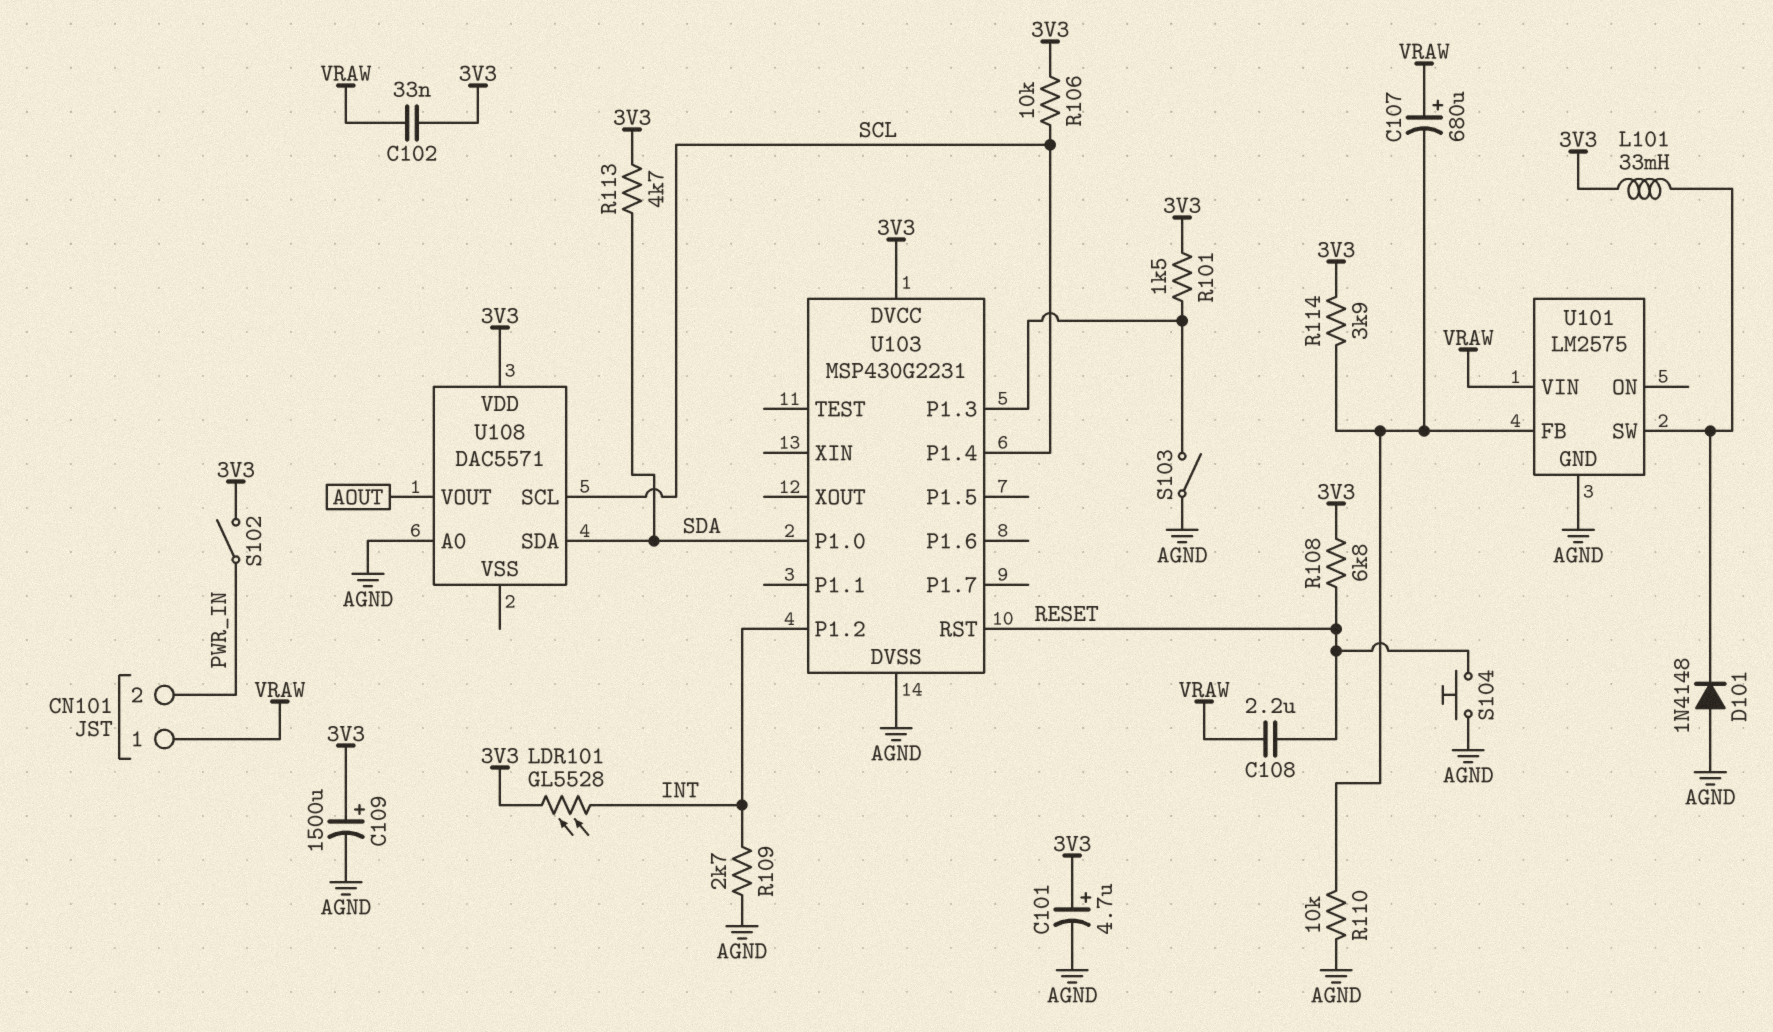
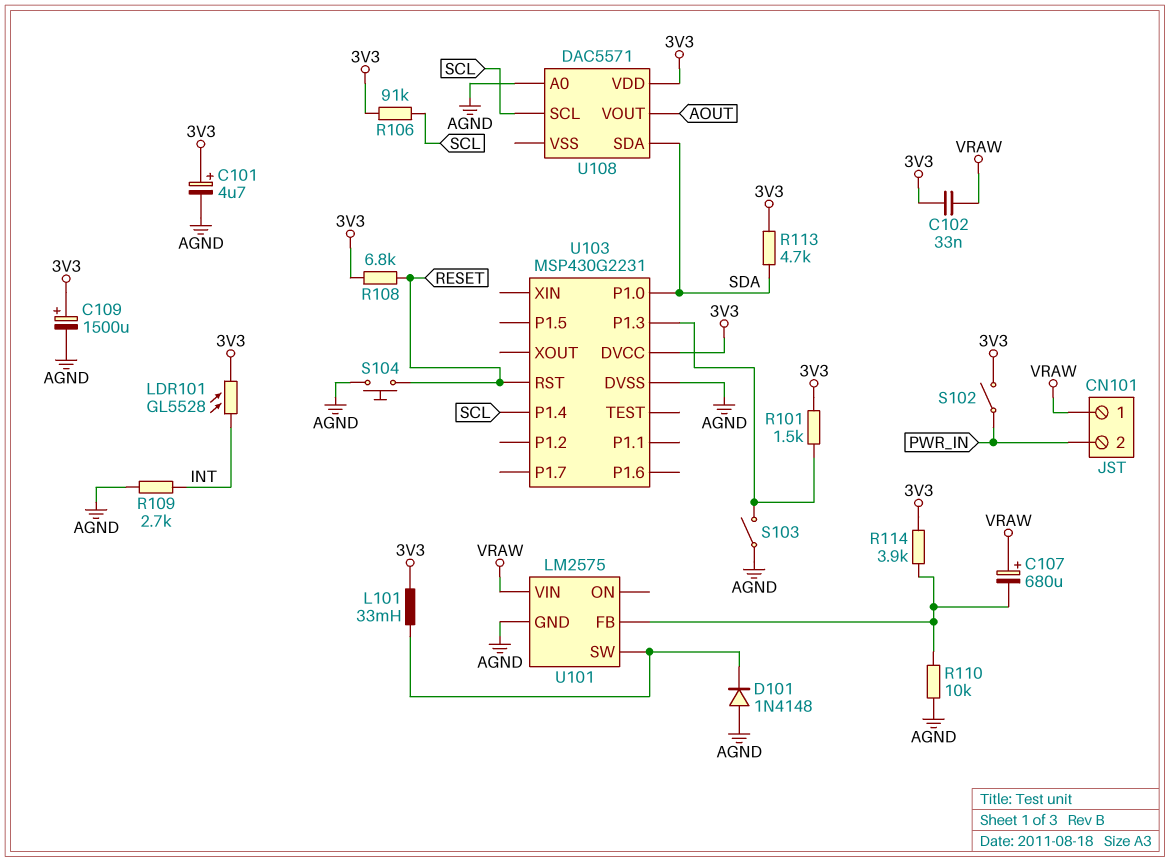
C108: 2.2uF (RESET, VRAW) -> none
R106: 10k (3V3, SCL) -> 91k (3V3, SCL)
U103 pin P1.2: INT -> none

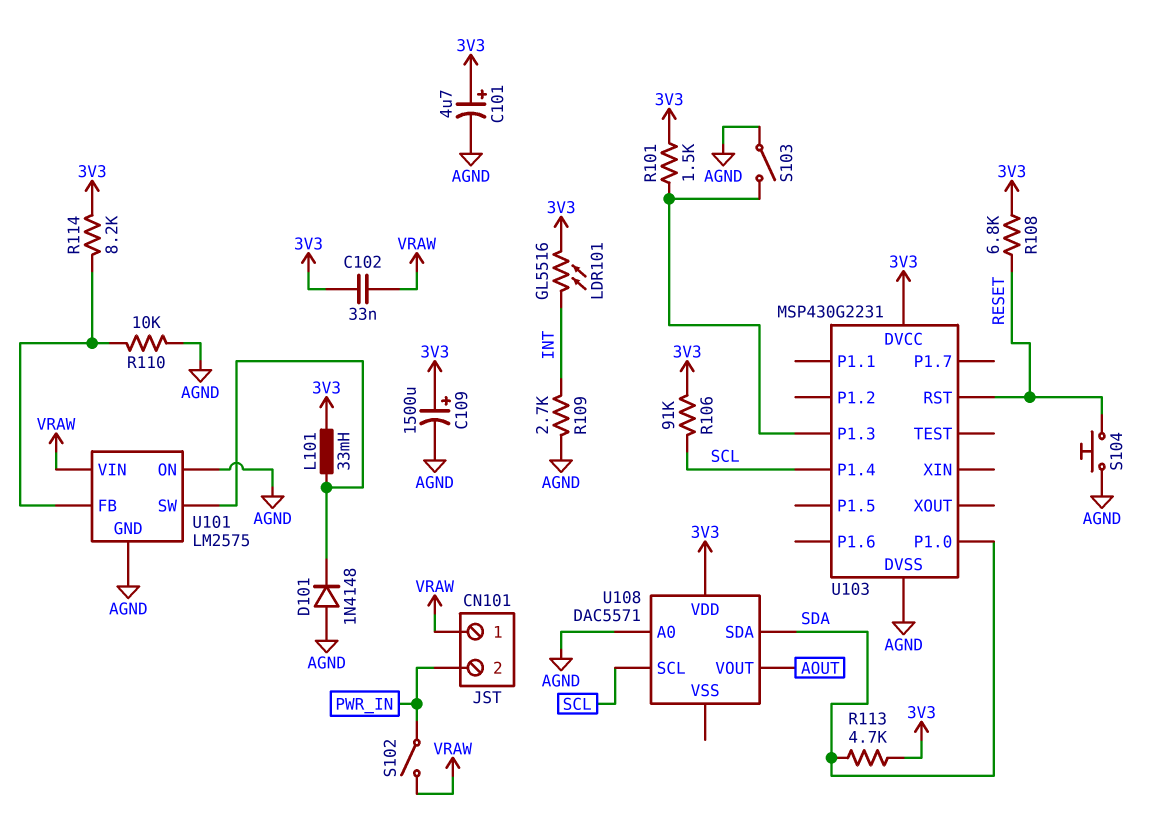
C107: 680uF (plus VRAW, minus U101/FB) -> none
LDR101: GL5528 (3V3, INT) -> GL5516 (3V3, INT)
R114: 3.9k (3V3, U101/FB) -> 8.2k (3V3, U101/FB)
S102: switch (3V3, PWR_IN) -> switch (PWR_IN, VRAW)
U101 pin ON: none -> AGND

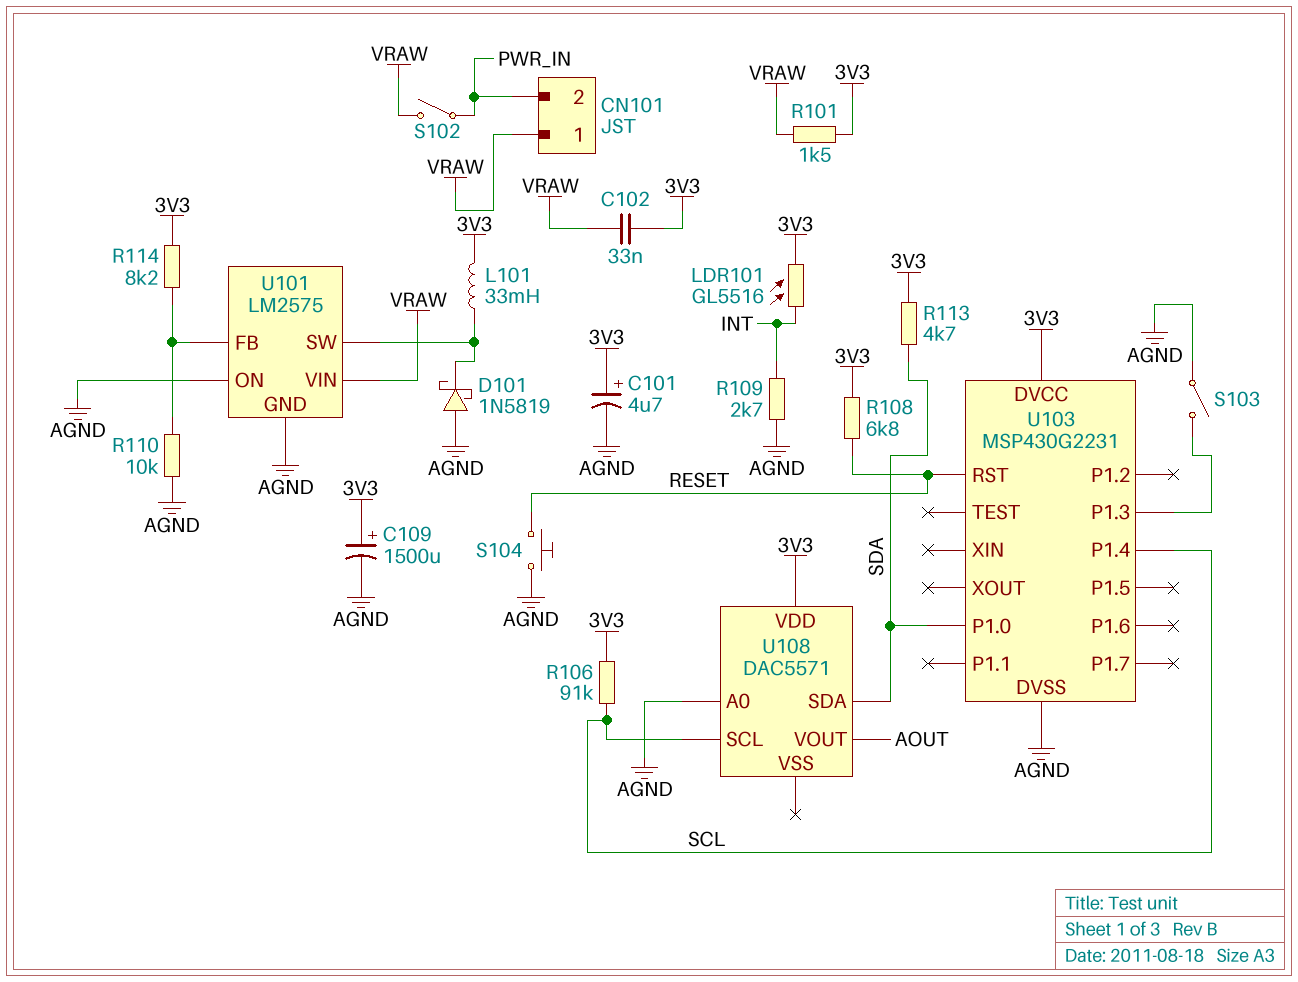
D101: diode 1N4148 (A AGND, K U101/SW) -> schottky 1N5819 (A AGND, K U101/SW)
R101: 1.5k (3V3, U103/P1.3) -> 1.5k (3V3, VRAW)

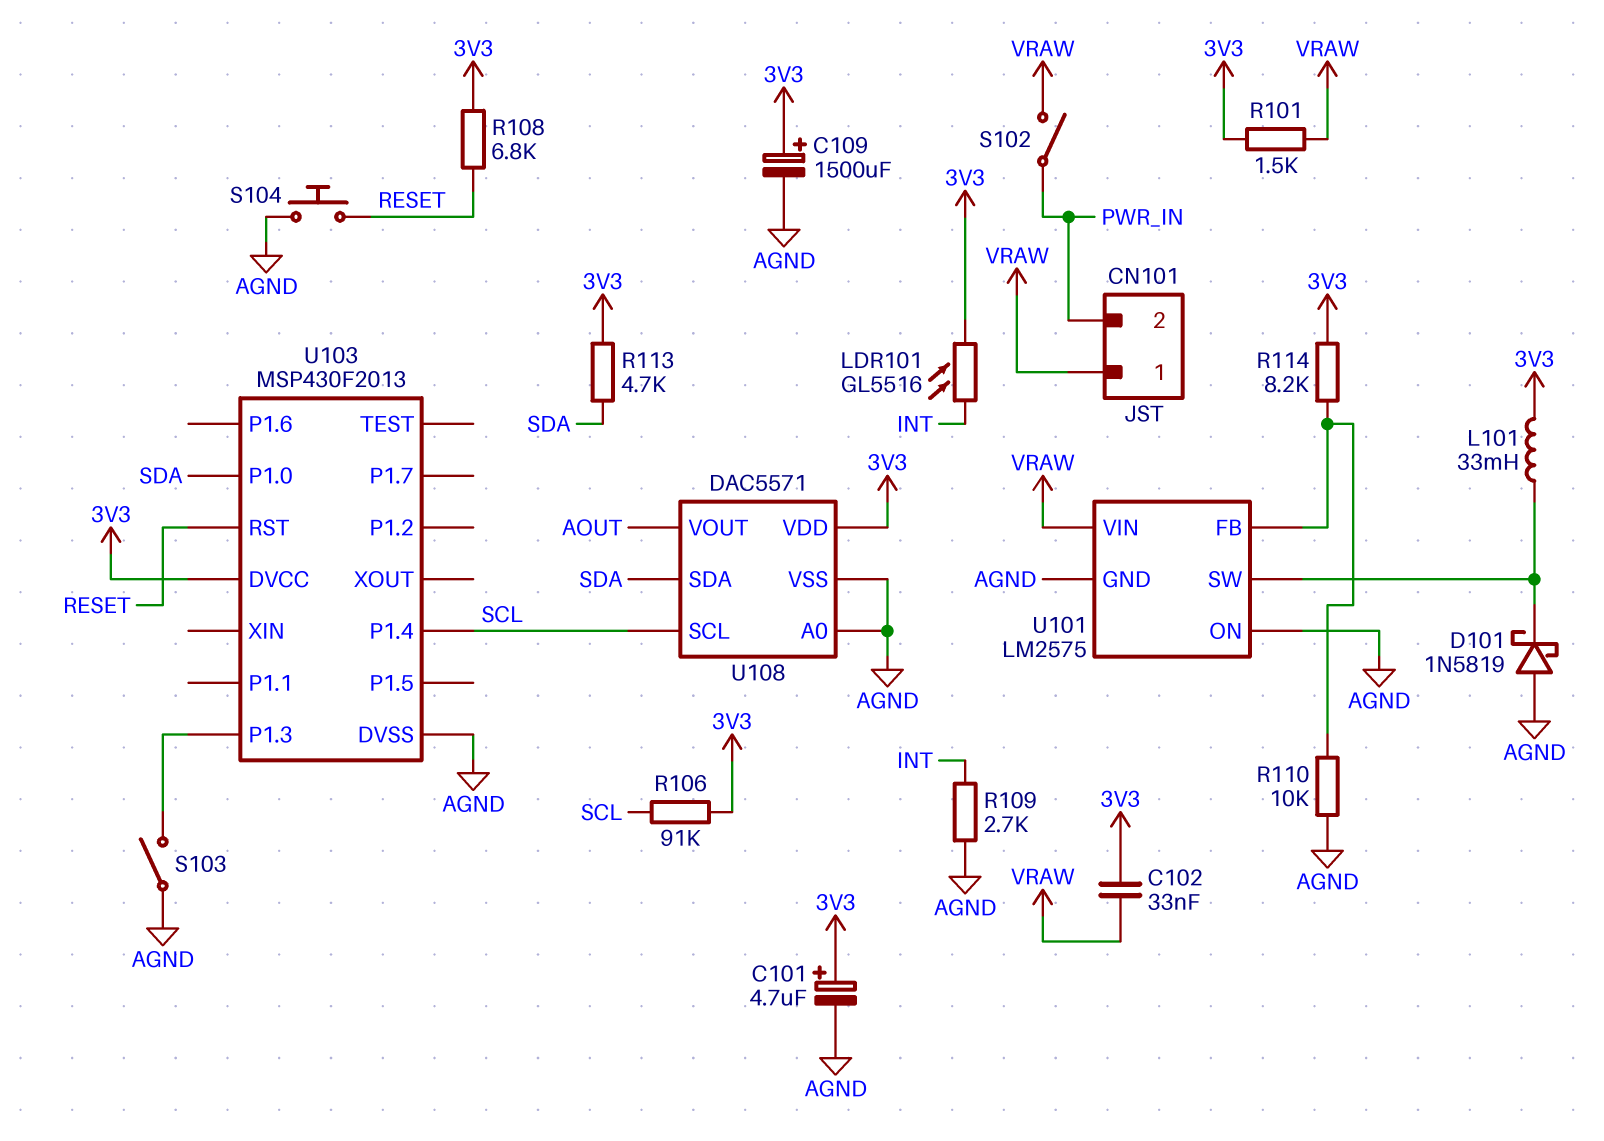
U103: MSP430G2231 -> MSP430F2013
U108 pin VSS: none -> AGND

